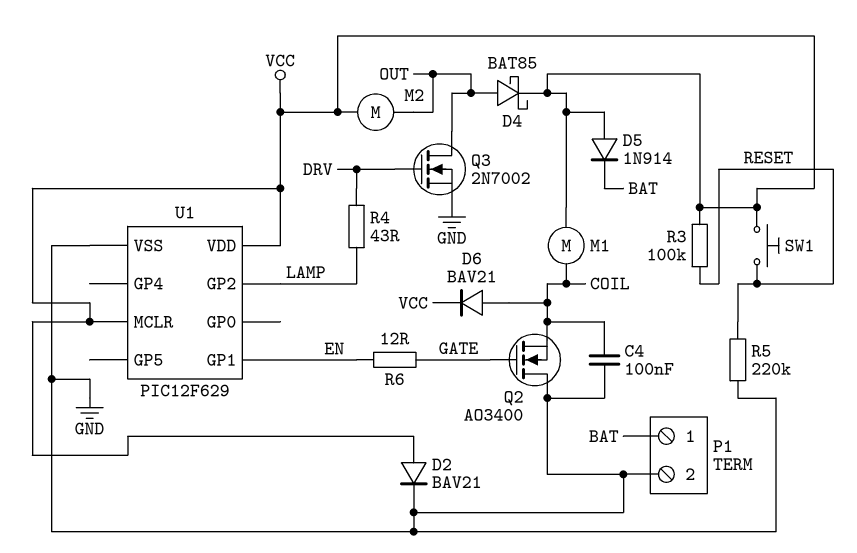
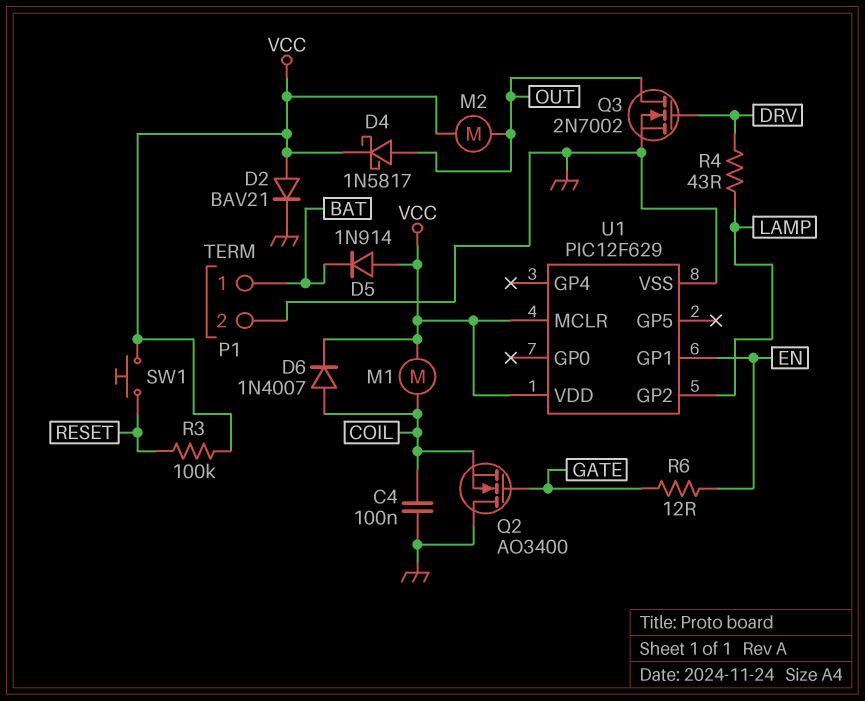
D4: schottky BAT85 (A OUT, K VCC) -> schottky 1N5817 (A OUT, K VCC)
D6: diode BAV21 (A COIL, K VCC) -> diode 1N4007 (A COIL, K VCC)
R5: 220k (GND, RESET) -> none

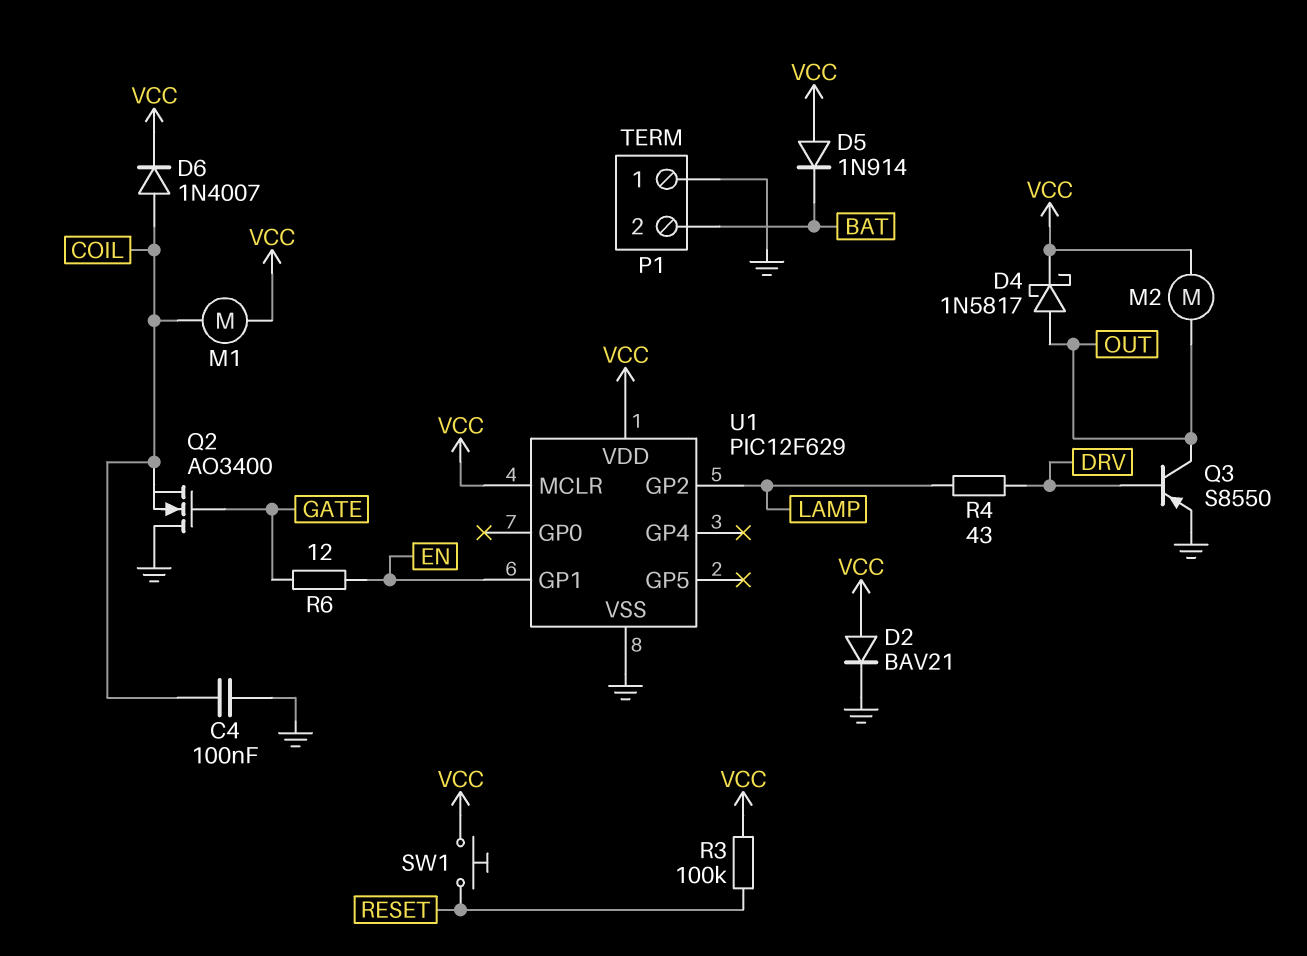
P1 pin 1: BAT -> GND
P1 pin 2: GND -> BAT
Q3: NMOS 2N7002 (G DRV, D OUT, S GND) -> PNP S8550 (B DRV, C OUT, E GND)

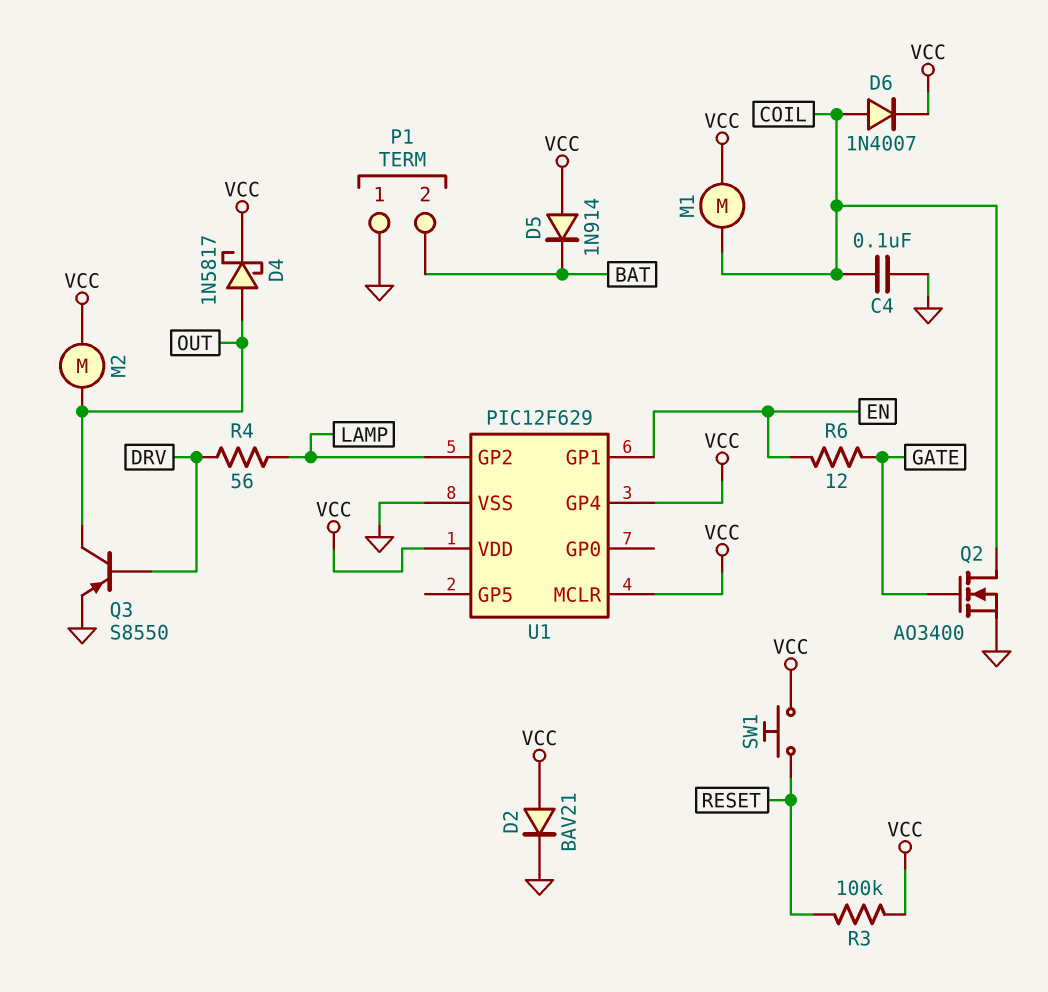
Q2: NMOS AO3400 (G GATE, D GND, S COIL) -> NMOS AO3400 (G GATE, D COIL, S GND)
R4: 43 (DRV, LAMP) -> 56 (DRV, LAMP)
U1 pin GP4: none -> VCC

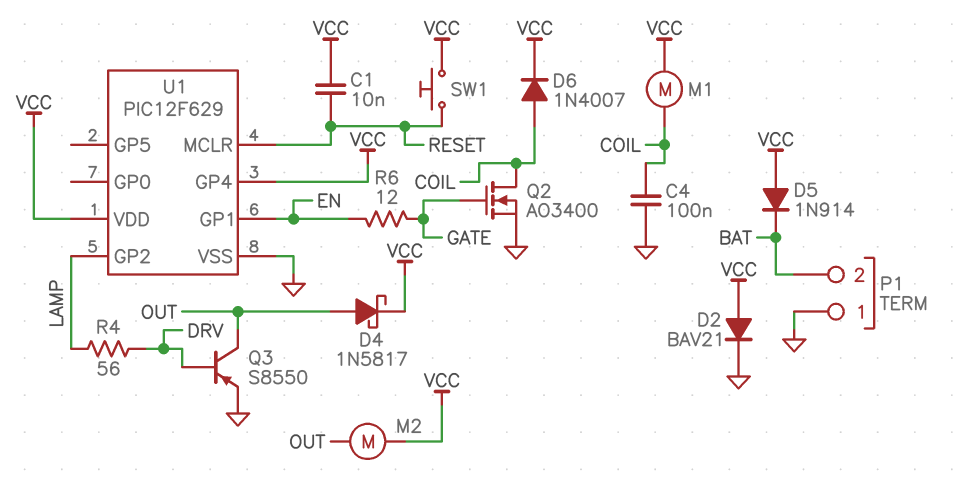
C1: none -> 10nF (RESET, VCC)
R3: 100k (RESET, VCC) -> none
U1 pin MCLR: VCC -> RESET

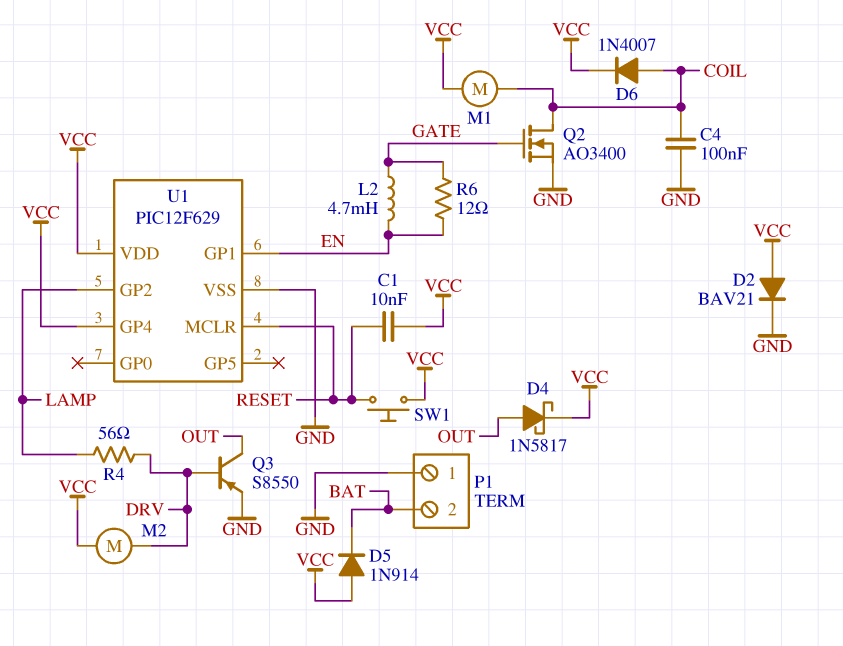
L2: none -> 4.7mH (EN, GATE)
M2: motor (OUT, VCC) -> motor (DRV, VCC)

